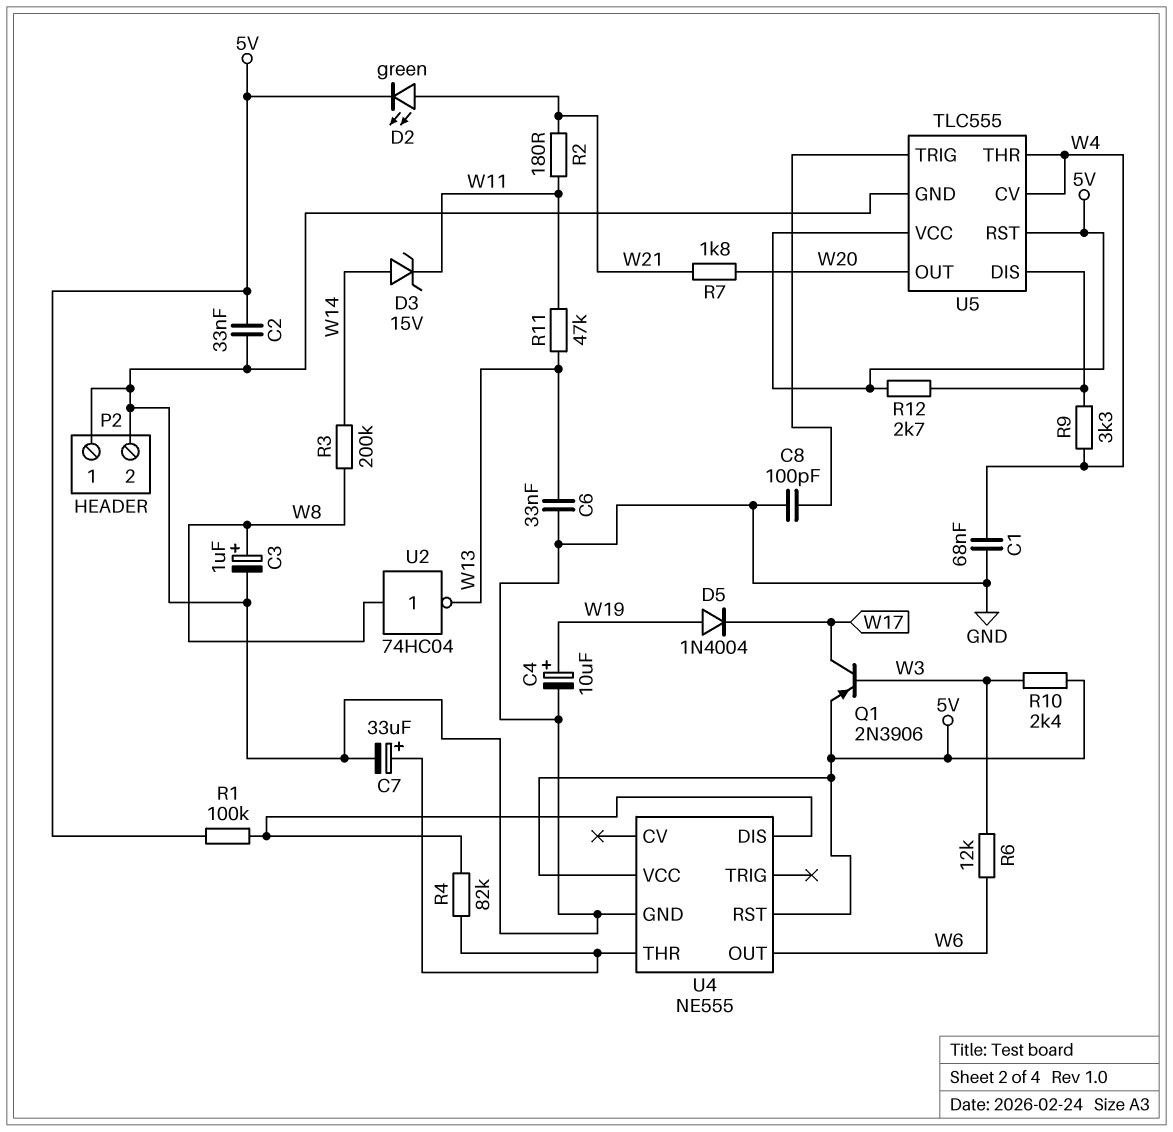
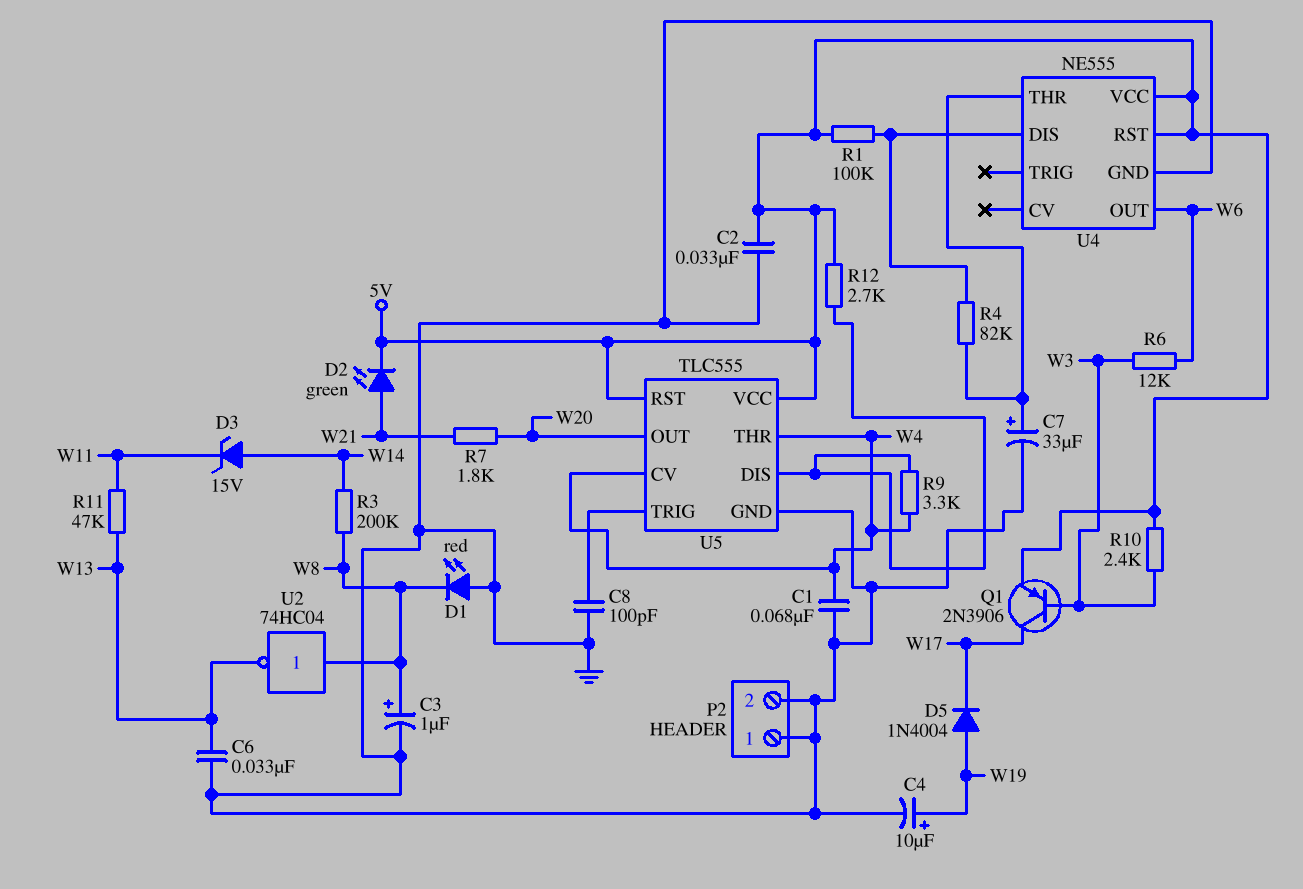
D1: none -> LED red (A GND, K W8)
R2: 180 (W11, W21) -> none

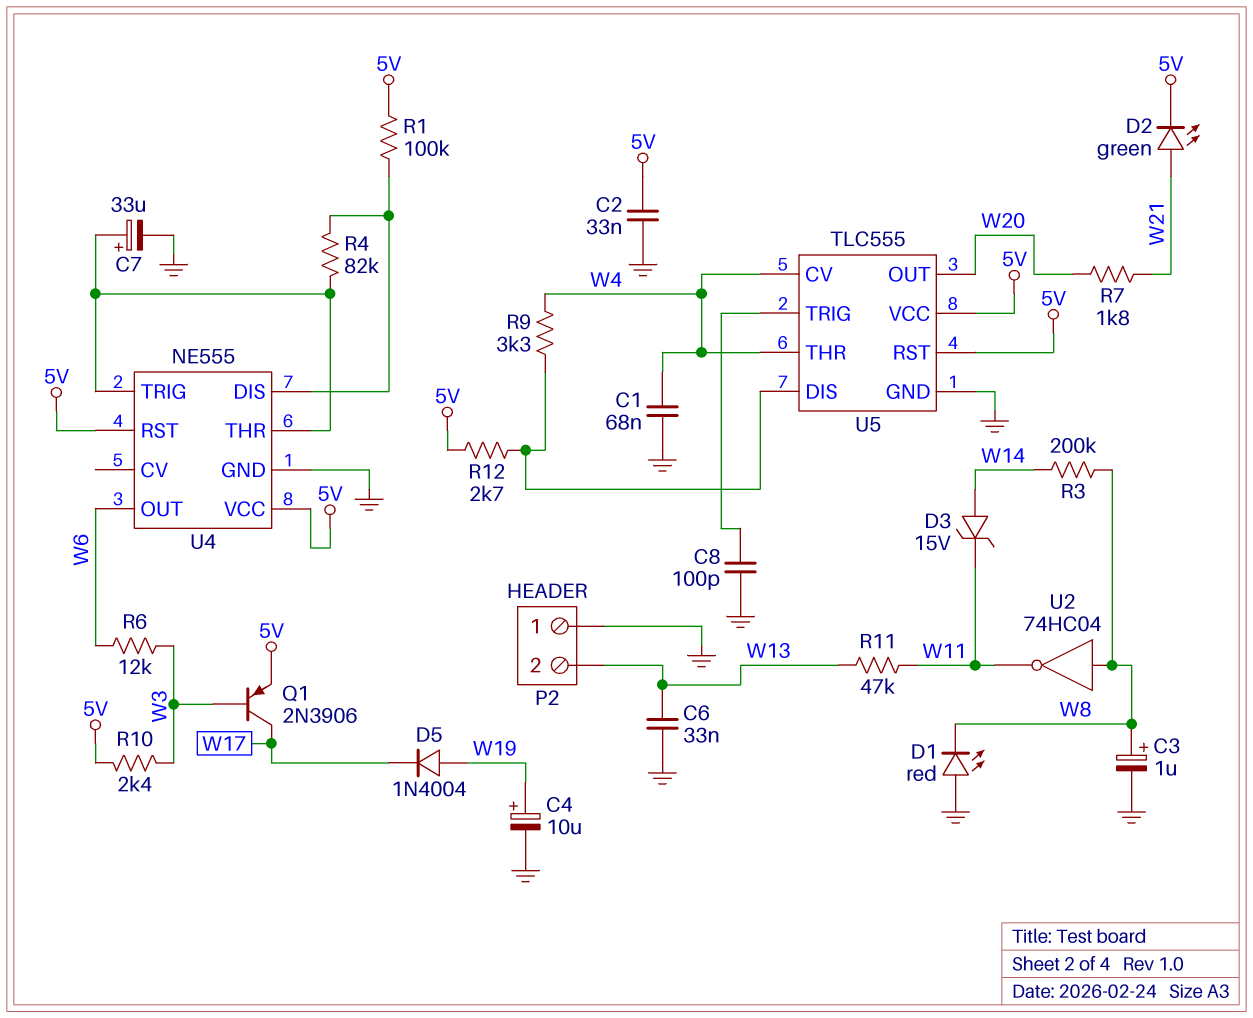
P2 pin 2: GND -> W13
U2: NOT 74HC04 (in W8, out W13) -> NOT 74HC04 (in W8, out W11)
U4 pin TRIG: none -> U4/THR

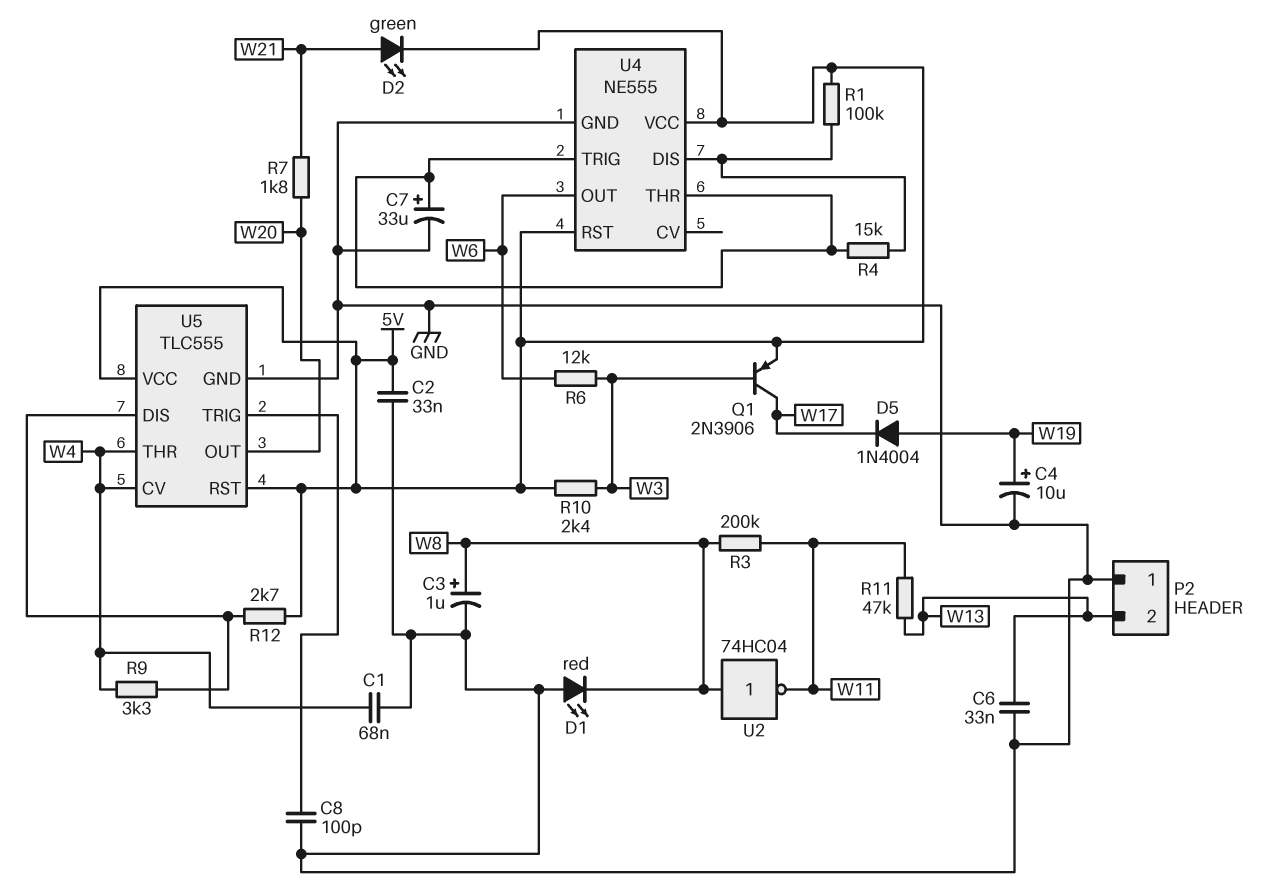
D3: zener 15V (A W14, K W11) -> none
R3: 200k (W8, W14) -> 200k (W8, W11)
R4: 82k (U4/DIS, U4/THR) -> 15k (U4/DIS, U4/THR)

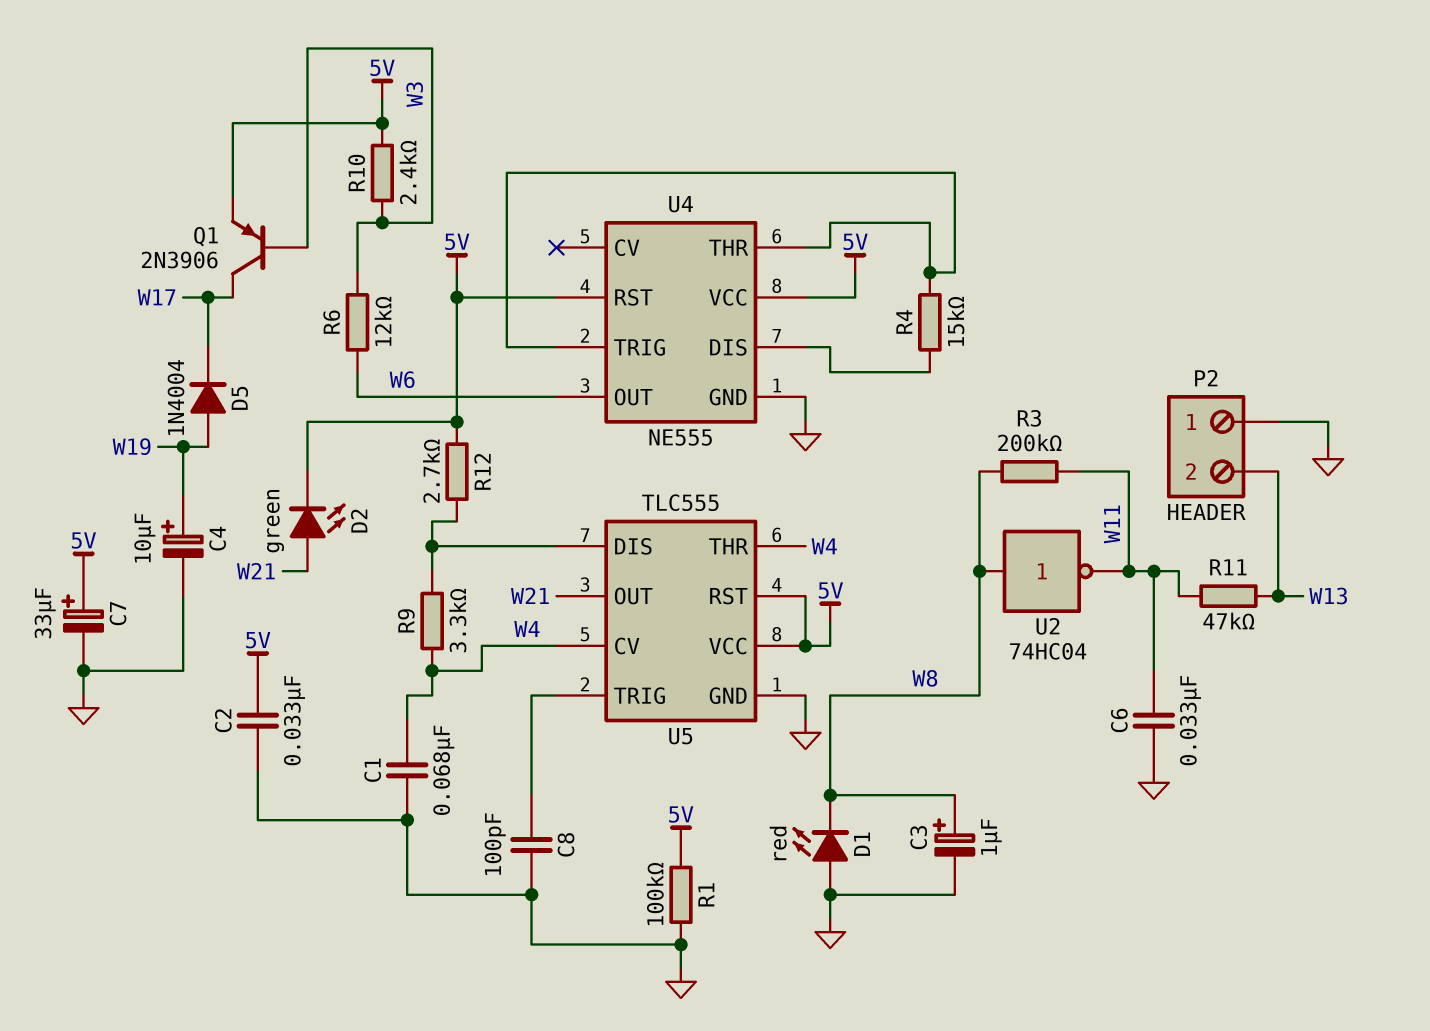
C6: 33nF (GND, W13) -> 33nF (GND, W11)
C7: 33uF (plus U4/THR, minus GND) -> 33uF (plus 5V, minus GND)
R1: 100k (5V, U4/DIS) -> 100k (5V, GND)
R7: 1.8k (W20, W21) -> none
U5 pin OUT: W20 -> W21

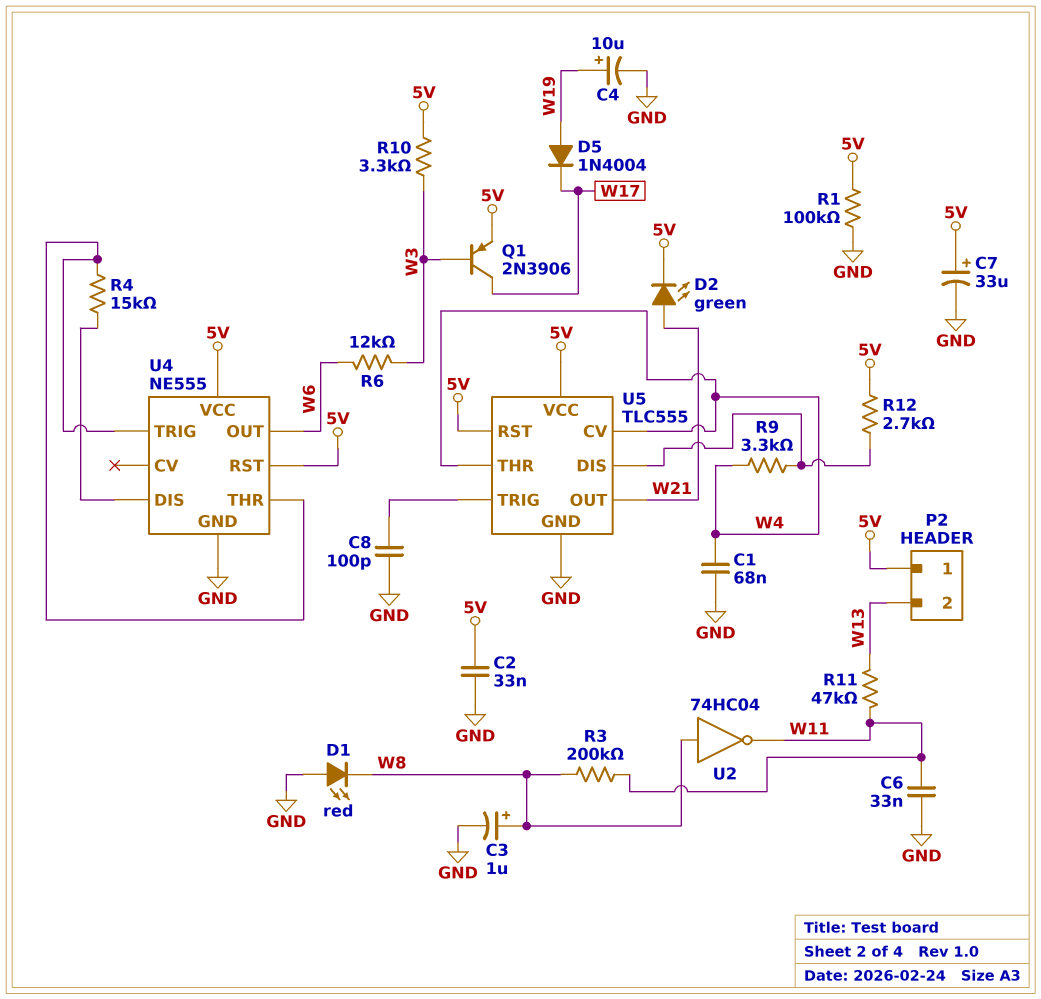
P2 pin 1: GND -> 5V
R10: 2.4k (5V, W3) -> 3.3k (5V, W3)

